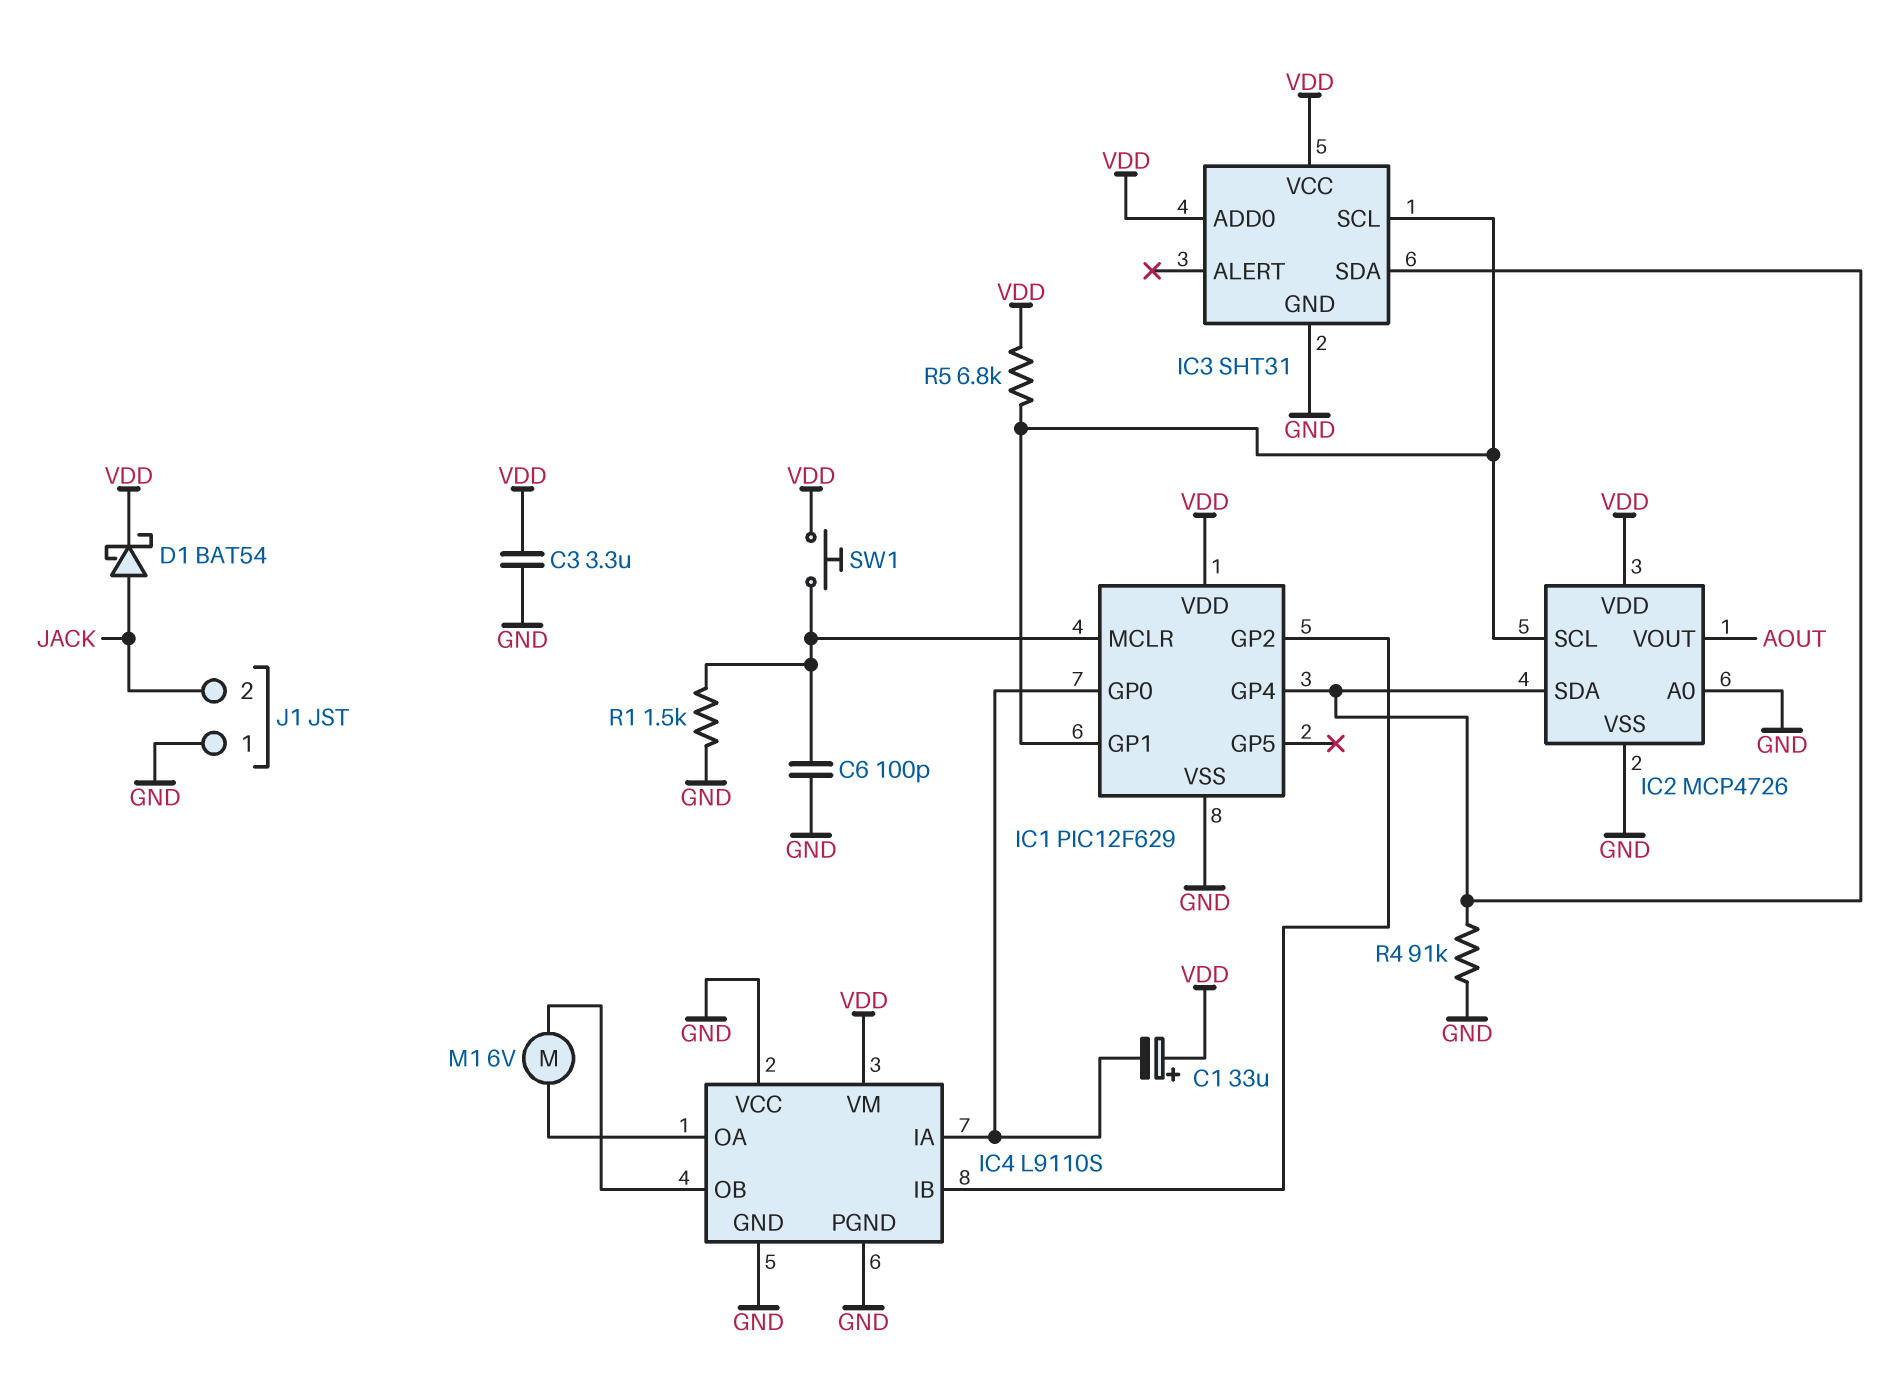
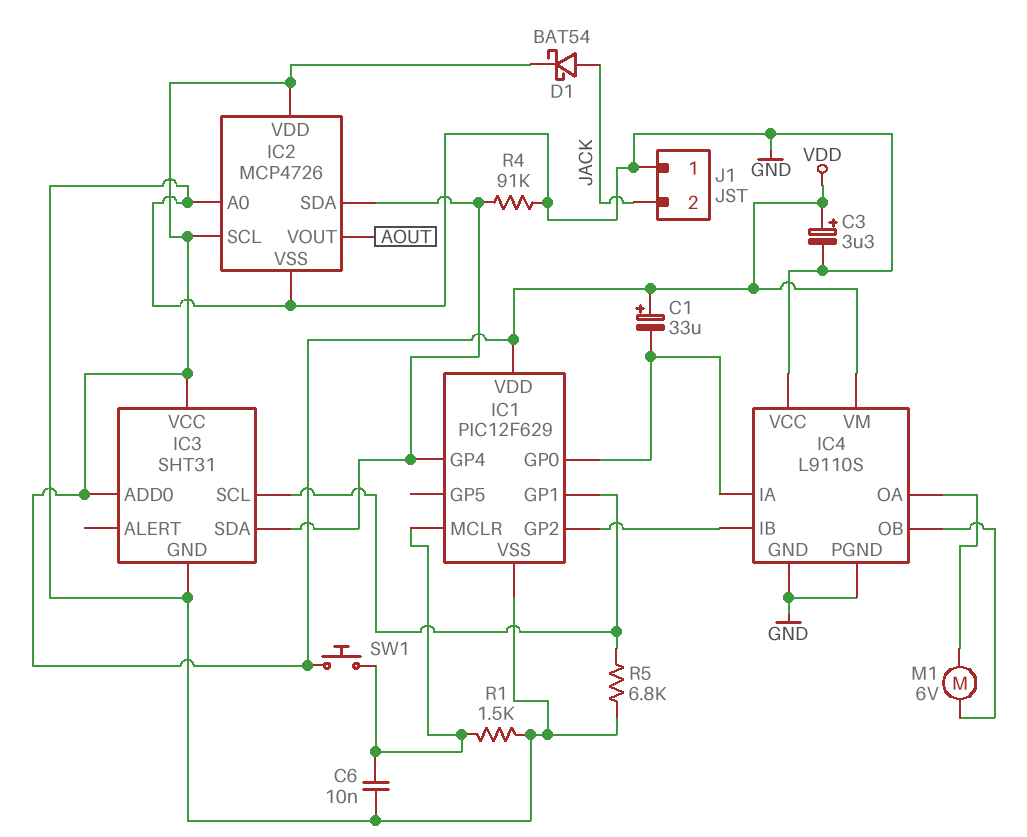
C3: 3.3uF (GND, VDD) -> 3.3uF (plus VDD, minus GND)
C6: 100pF (GND, IC1/MCLR) -> 10nF (GND, IC1/MCLR)
IC2 pin SCL: IC1/GP1 -> VDD
R5: 6.8k (IC1/GP1, VDD) -> 6.8k (GND, IC1/GP1)

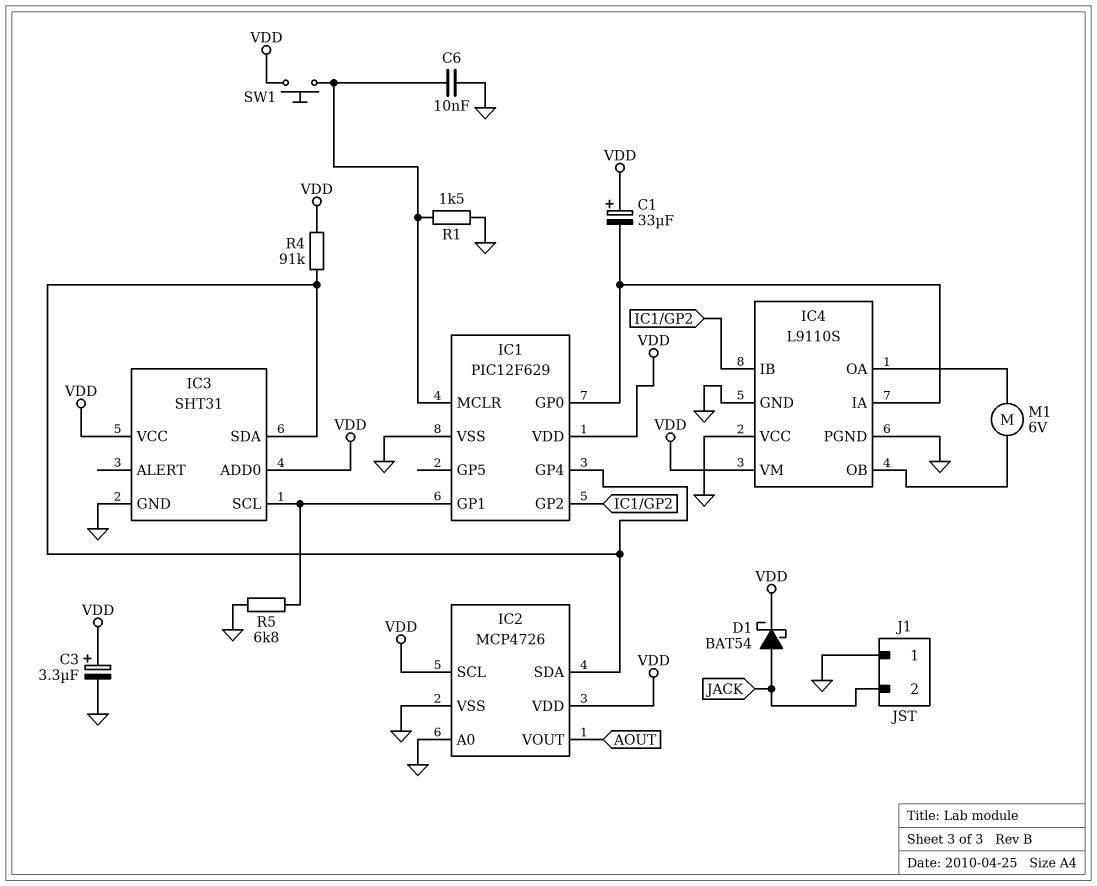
R4: 91k (GND, IC1/GP4) -> 91k (IC1/GP4, VDD)

